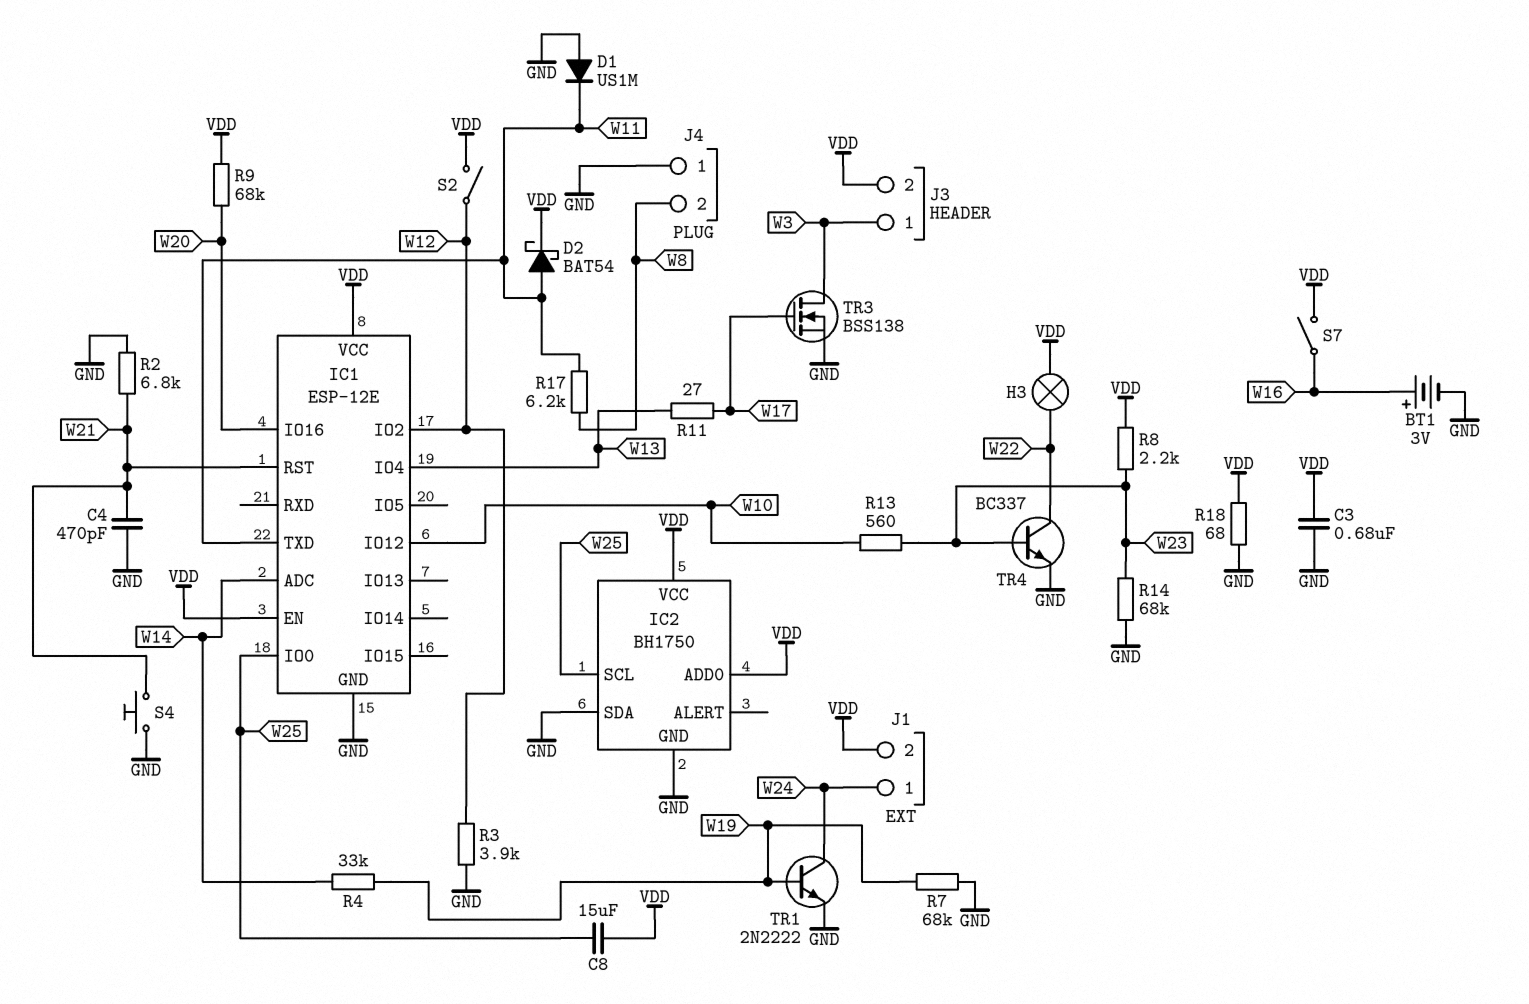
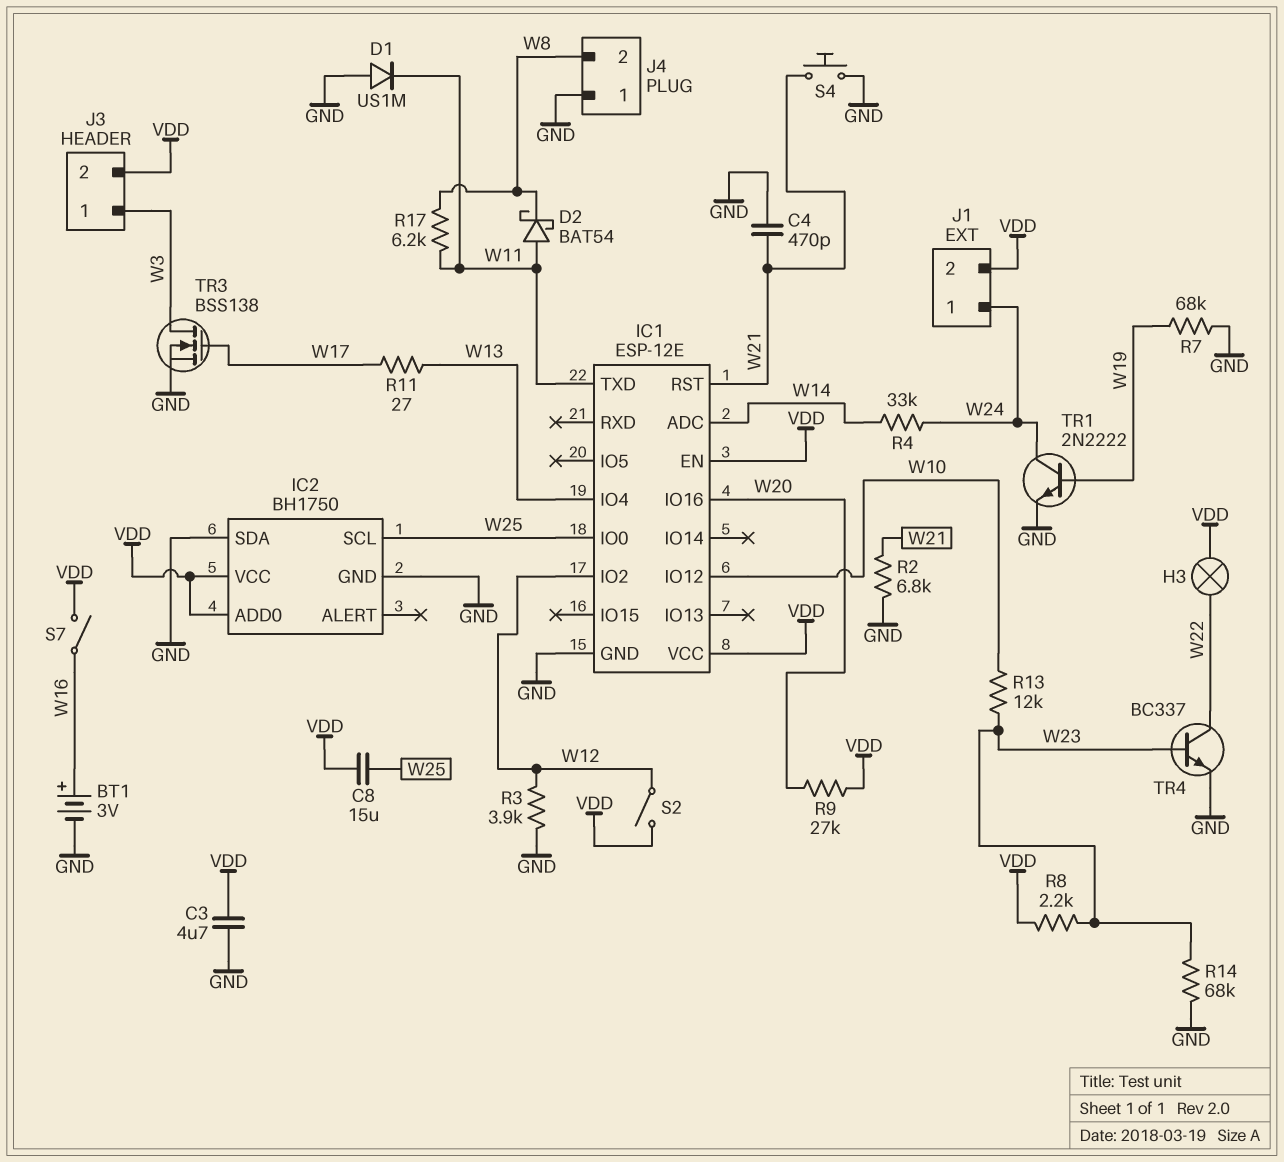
C3: 680nF (GND, VDD) -> 4.7uF (GND, VDD)
D2: schottky BAT54 (A W11, K VDD) -> schottky BAT54 (A W11, K W8)
R4: 33k (W14, W19) -> 33k (W14, W24)
R9: 68k (VDD, W20) -> 27k (VDD, W20)
R13: 560 (W10, W23) -> 12k (W10, W23)
R18: 68 (GND, VDD) -> none

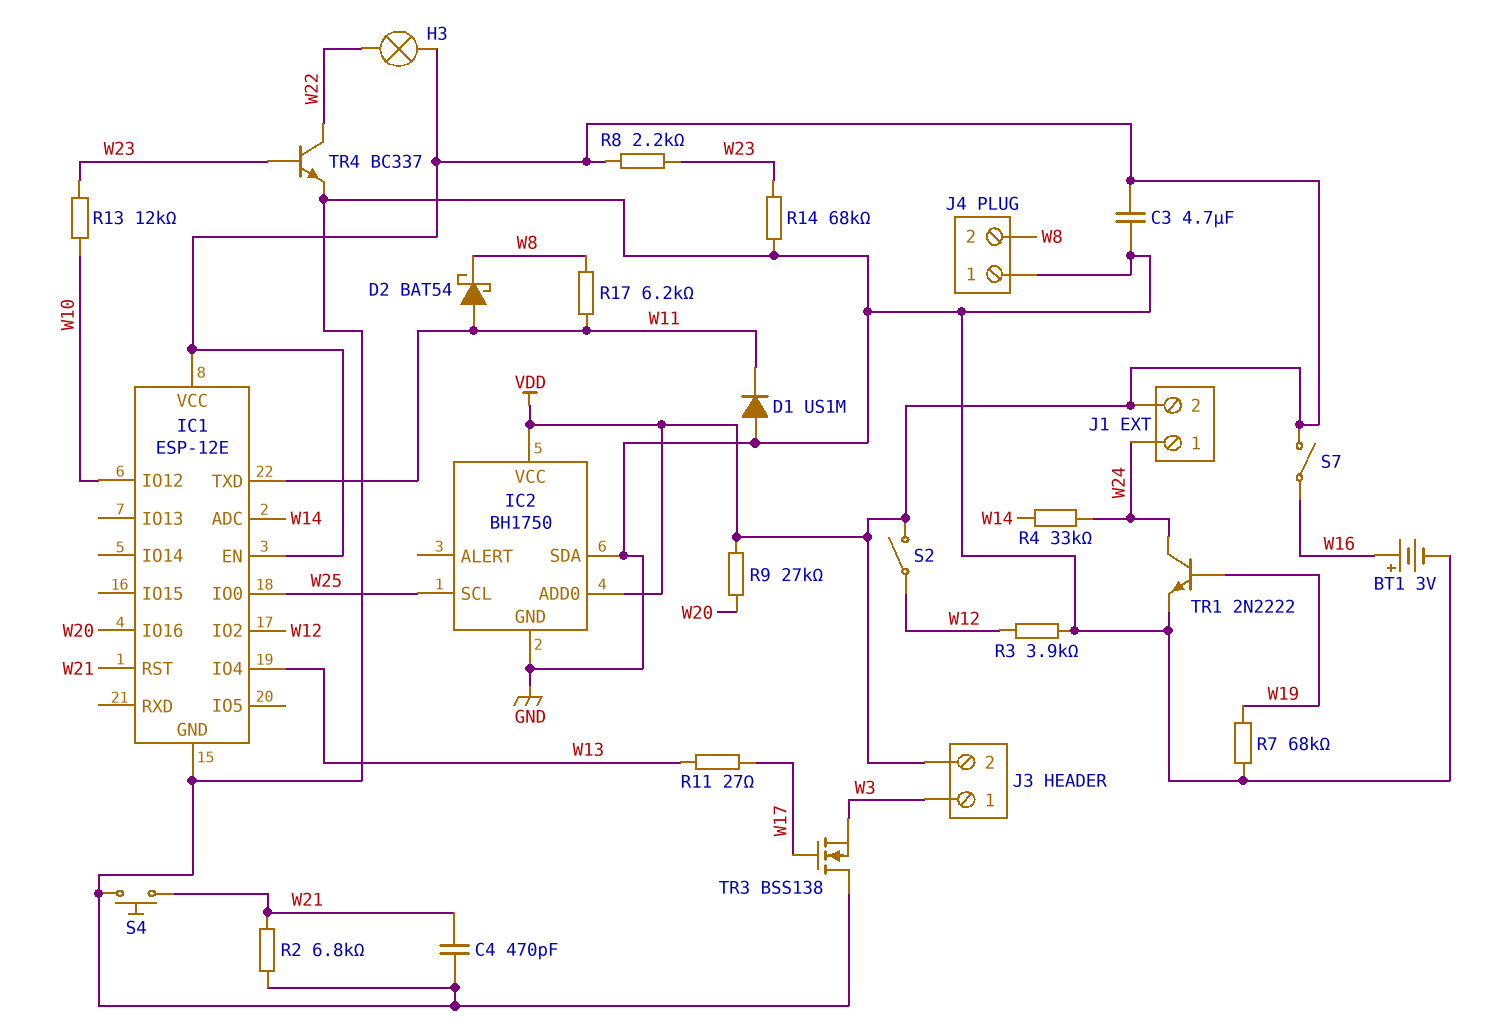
C8: 15uF (VDD, W25) -> none
TR3: NMOS BSS138 (G W17, D W3, S GND) -> NMOS BSS138 (G W17, D GND, S W3)

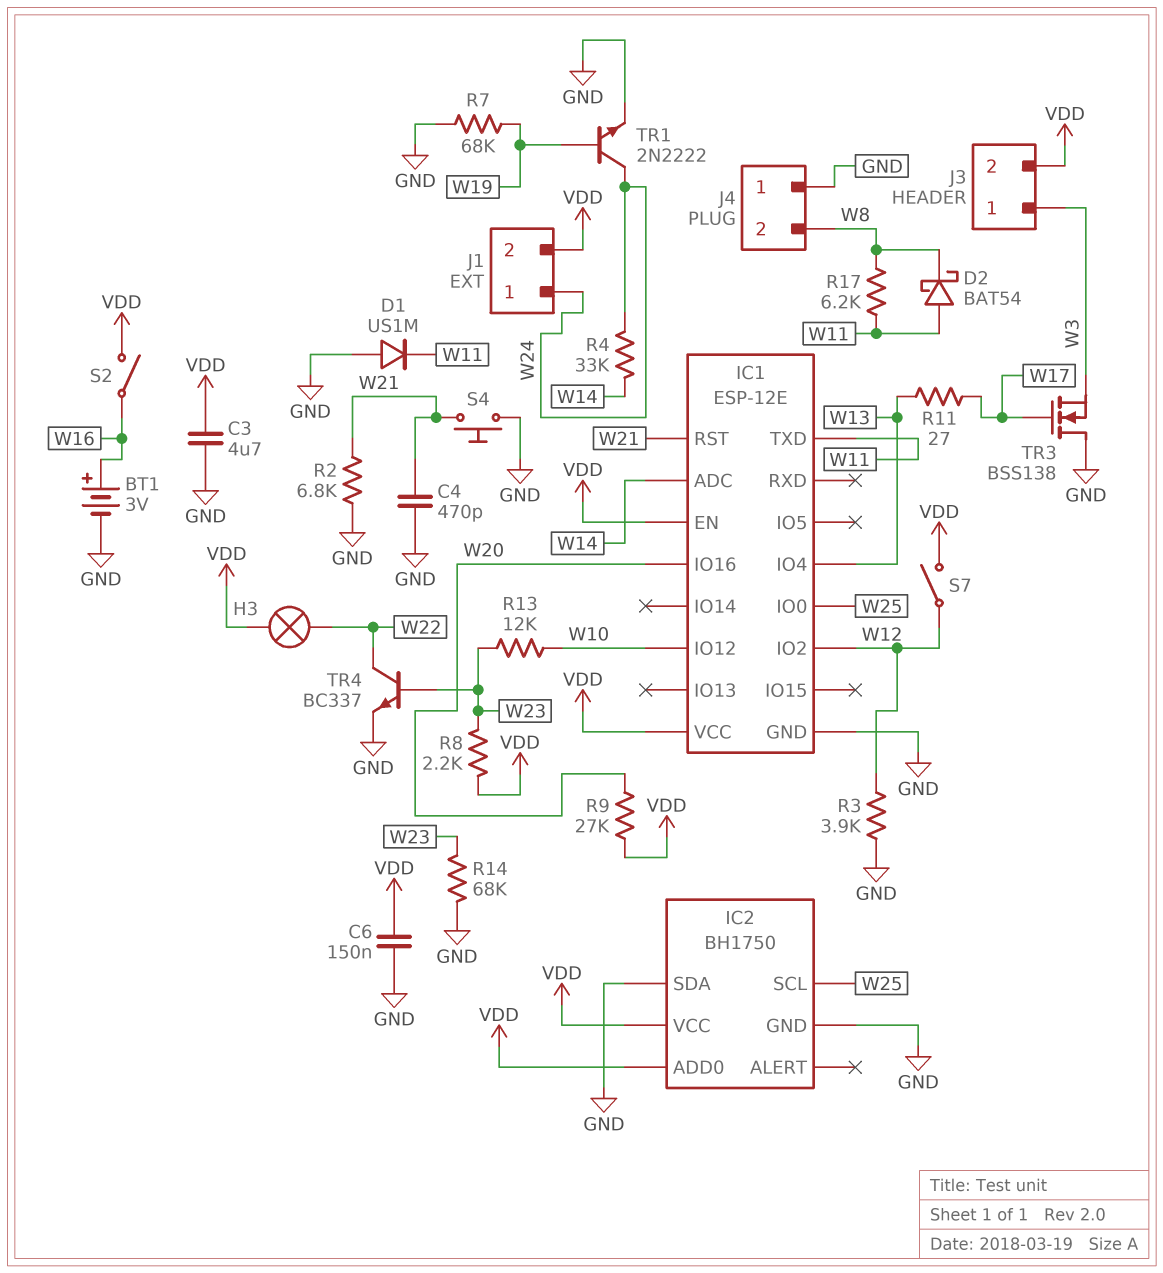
C6: none -> 150nF (GND, VDD)
S2: switch (VDD, W12) -> switch (VDD, W16)
S7: switch (VDD, W16) -> switch (VDD, W12)

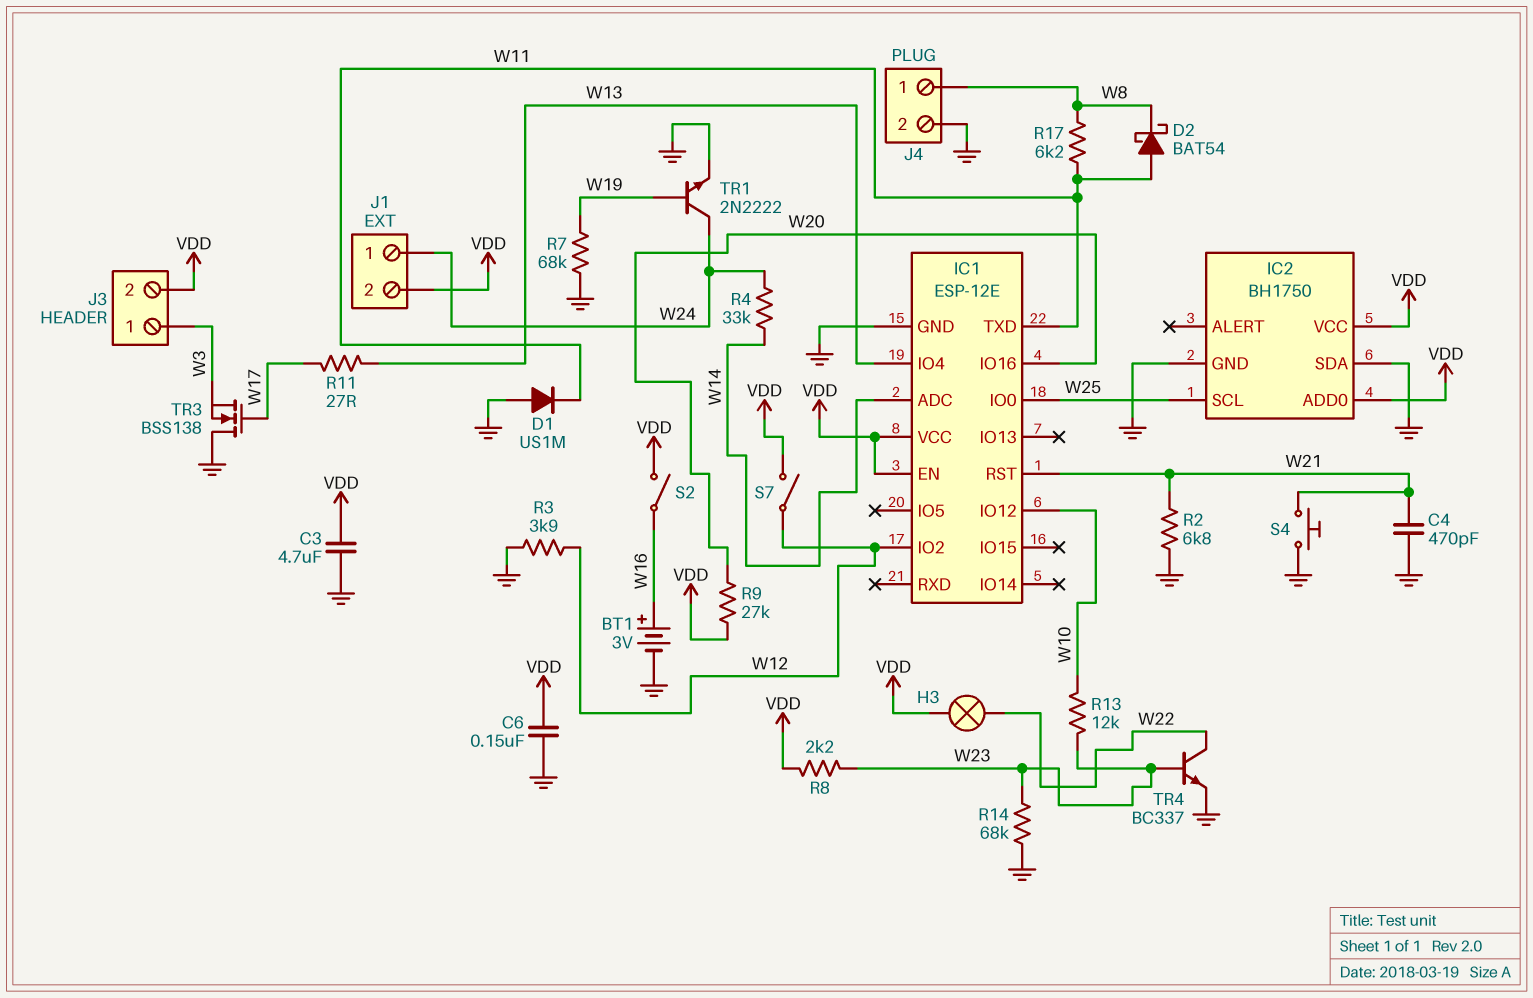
J4 pin 1: GND -> W8
J4 pin 2: W8 -> GND

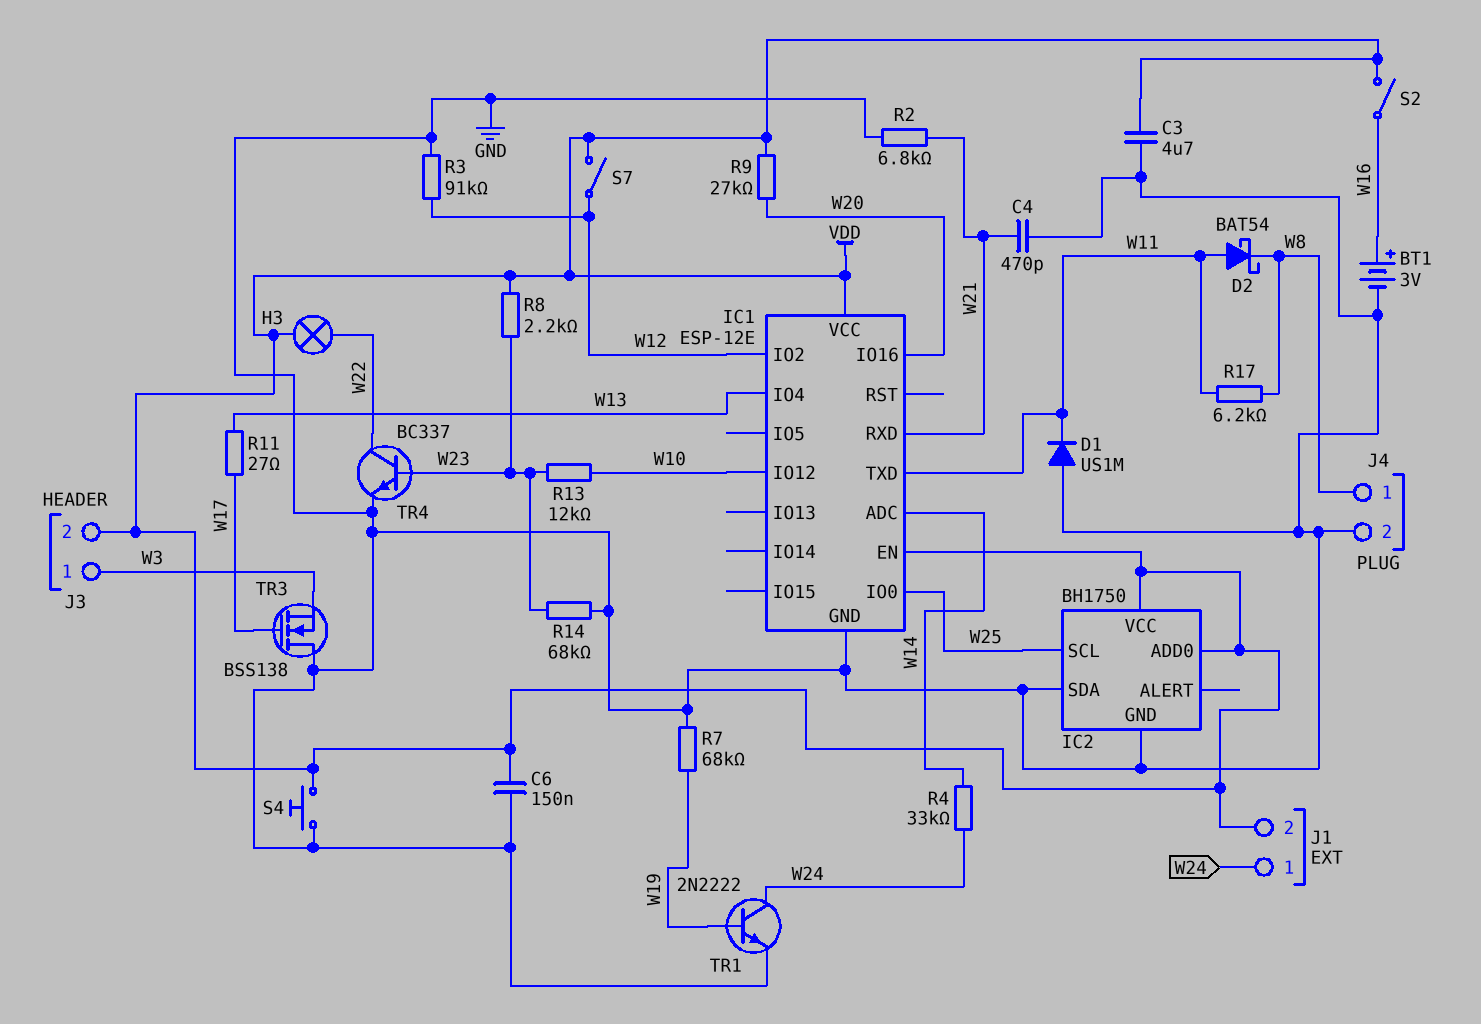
IC1 pin RST: W21 -> none
IC1 pin RXD: none -> W21
R3: 3.9k (GND, W12) -> 91k (GND, W12)
S4: button (GND, W21) -> button (GND, VDD)

